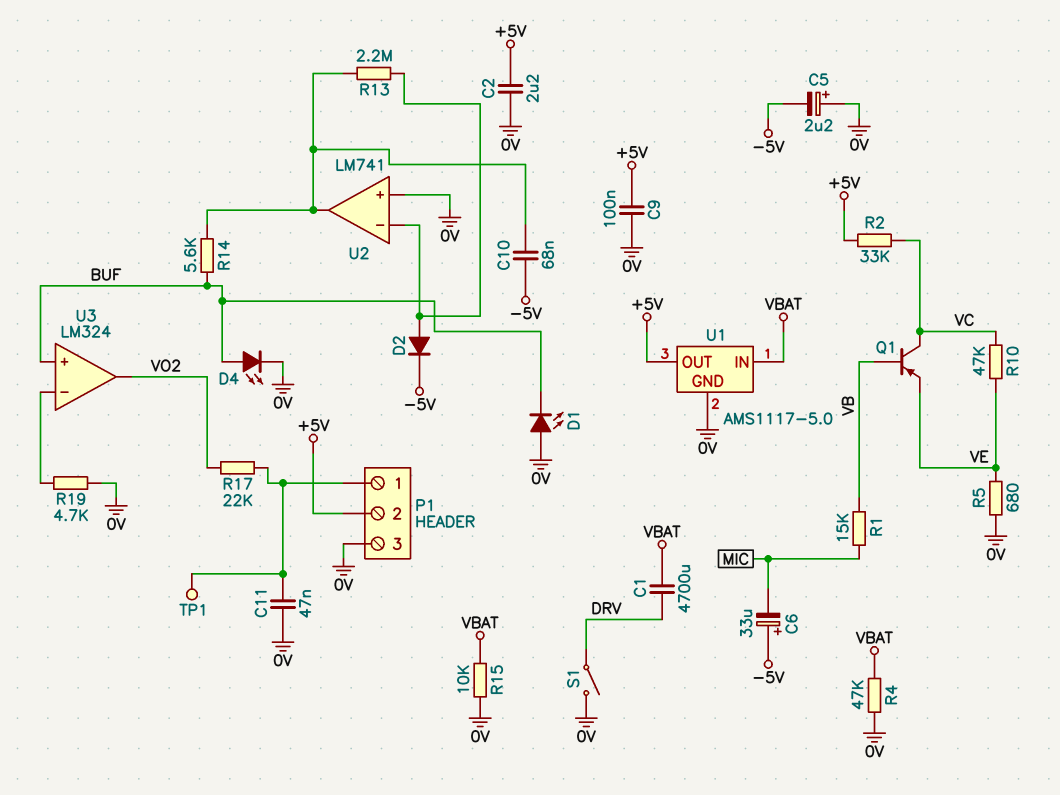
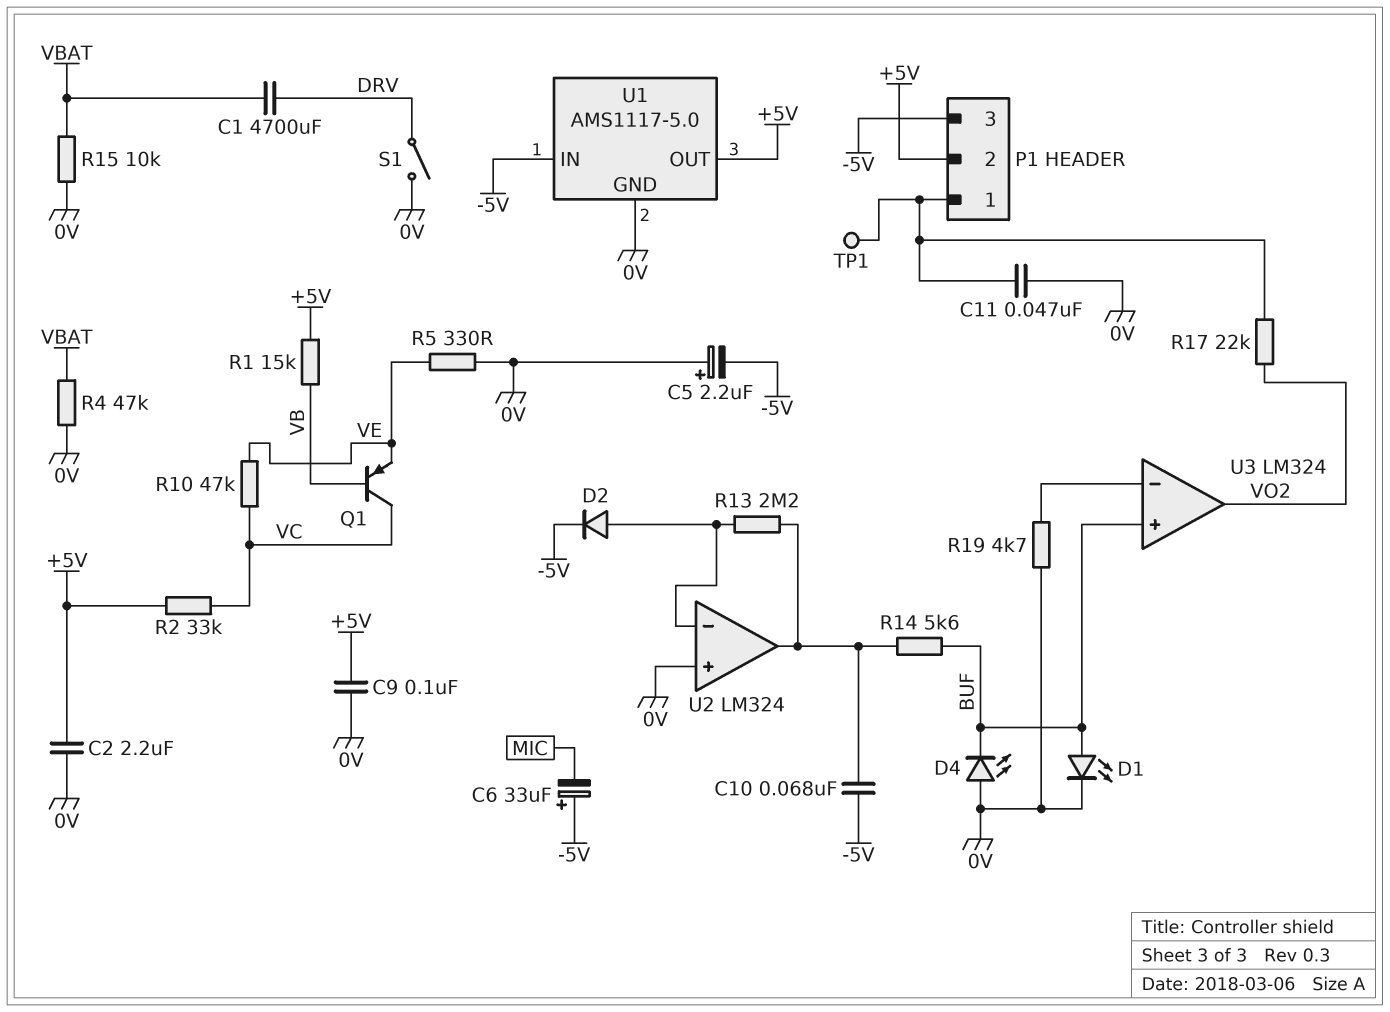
D1: LED (A 0V, K BUF) -> LED (A BUF, K 0V)
D4: LED (A BUF, K 0V) -> LED (A 0V, K BUF)
P1 pin 3: 0V -> -5V
R1: 15k (MIC, VB) -> 15k (+5V, VB)
R5: 680 (0V, VE) -> 330 (0V, VE)
U1 pin IN: VBAT -> -5V
U2: LM741 -> LM324

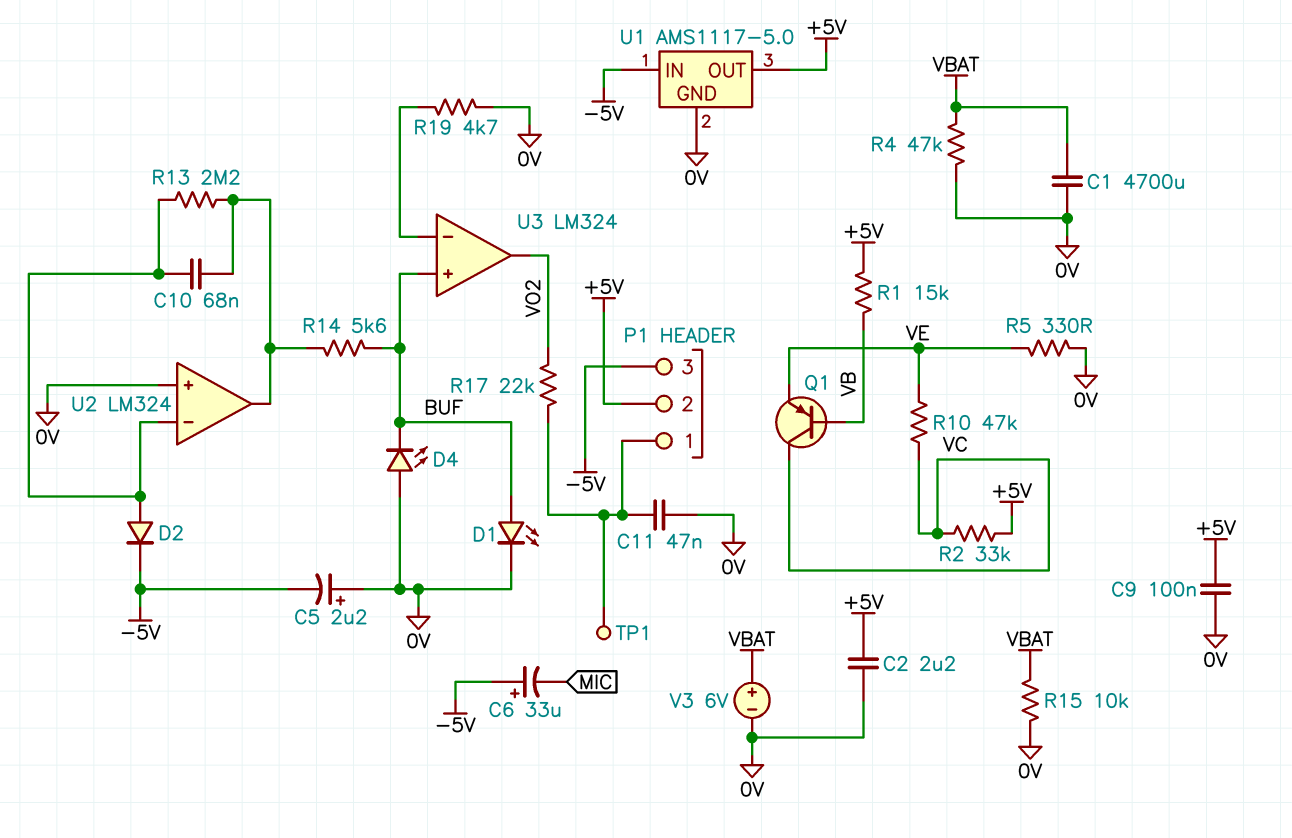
C1: 4700uF (DRV, VBAT) -> 4700uF (0V, VBAT)
C10: 68nF (-5V, U2/out) -> 68nF (U2/in-, U2/out)
S1: switch (0V, DRV) -> none
V3: none -> 6V (plus VBAT, minus 0V)

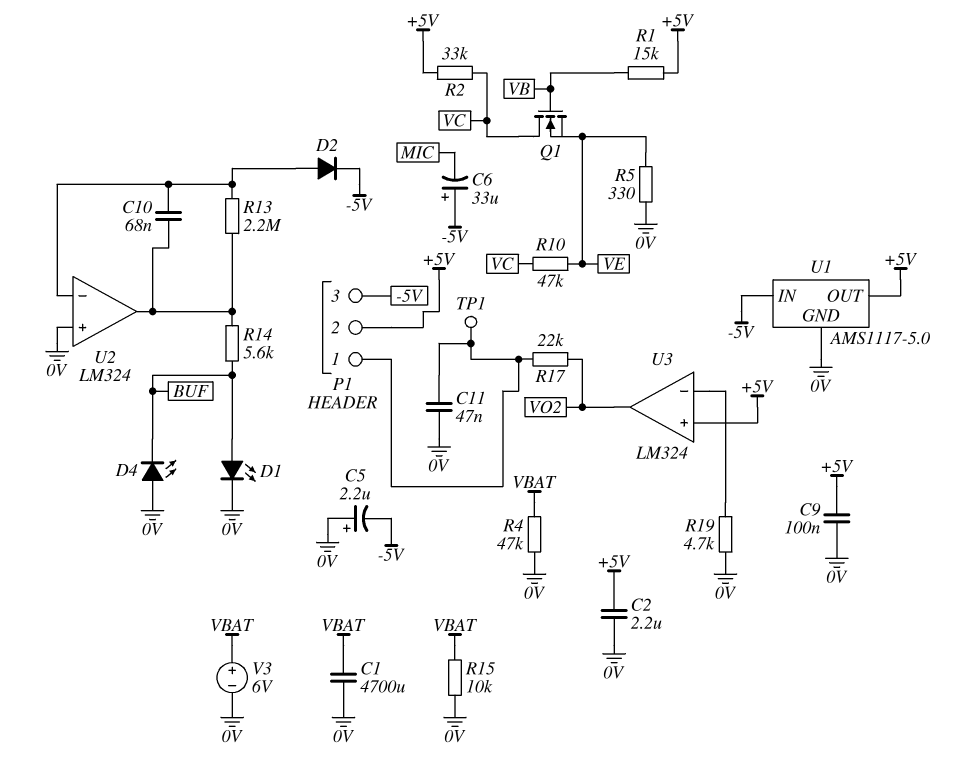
Q1: PNP (B VB, C VC, E VE) -> NMOS (G VB, D VC, S VE)
U3 pin in+: BUF -> +5V

